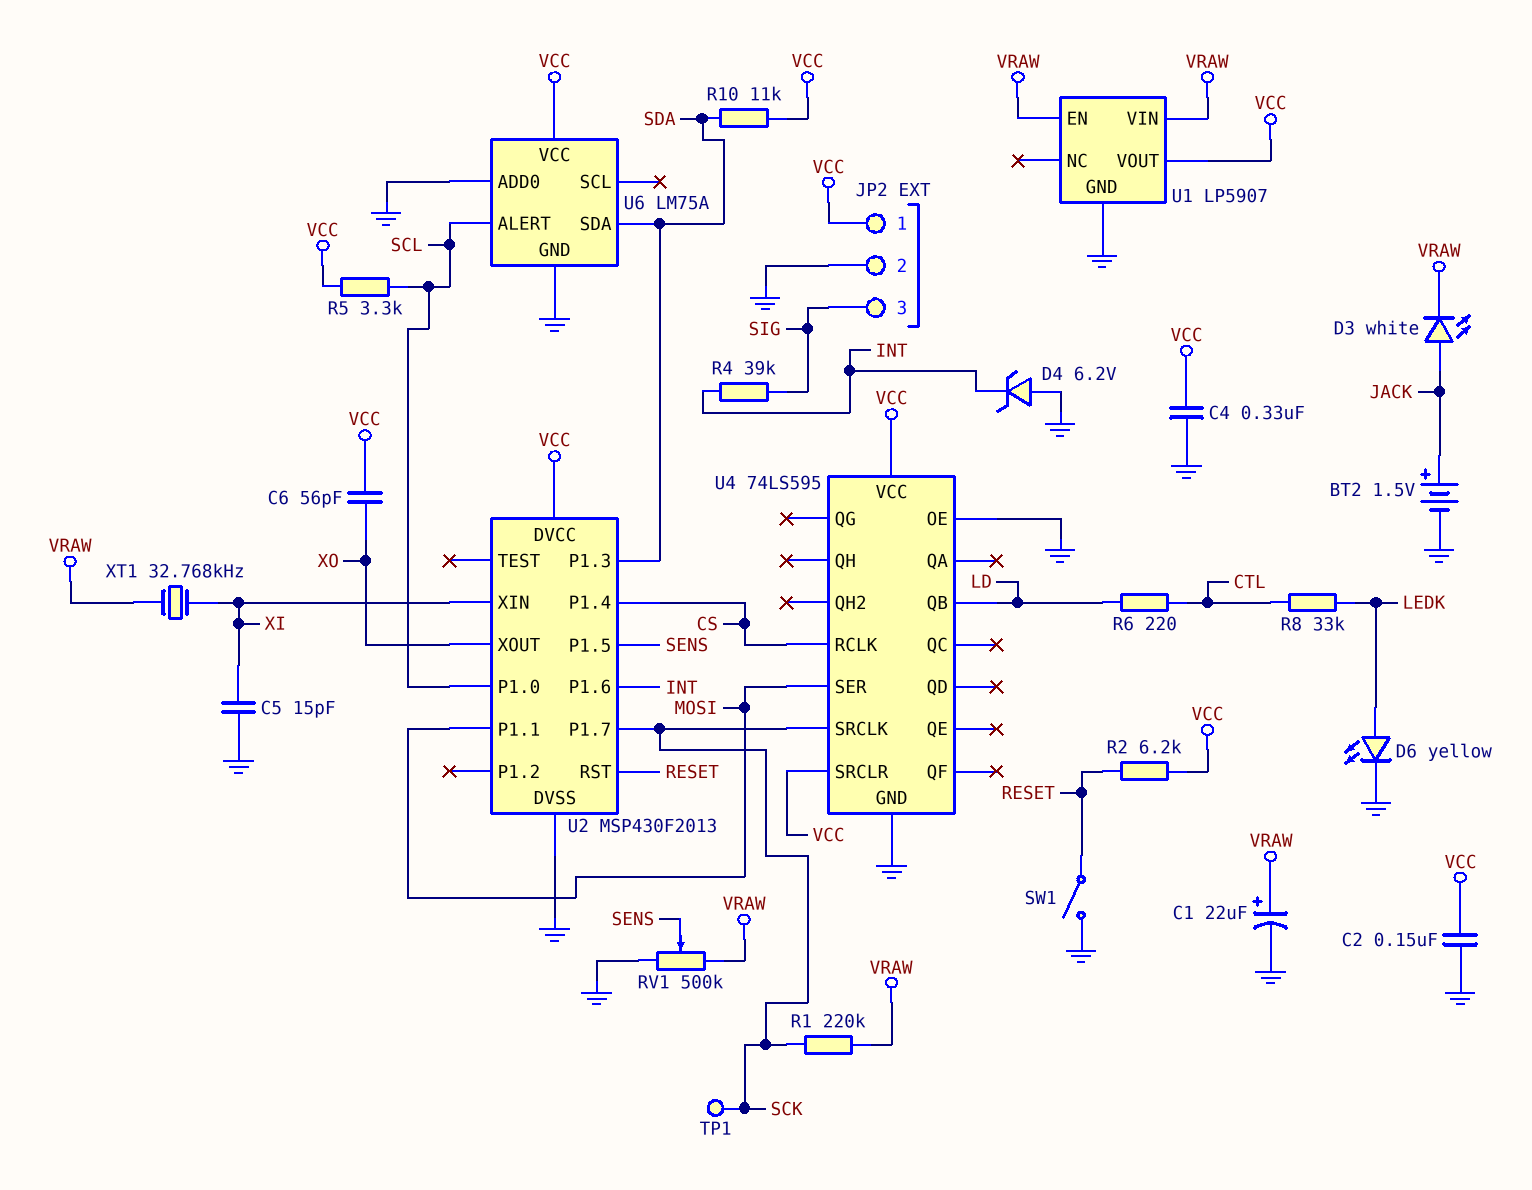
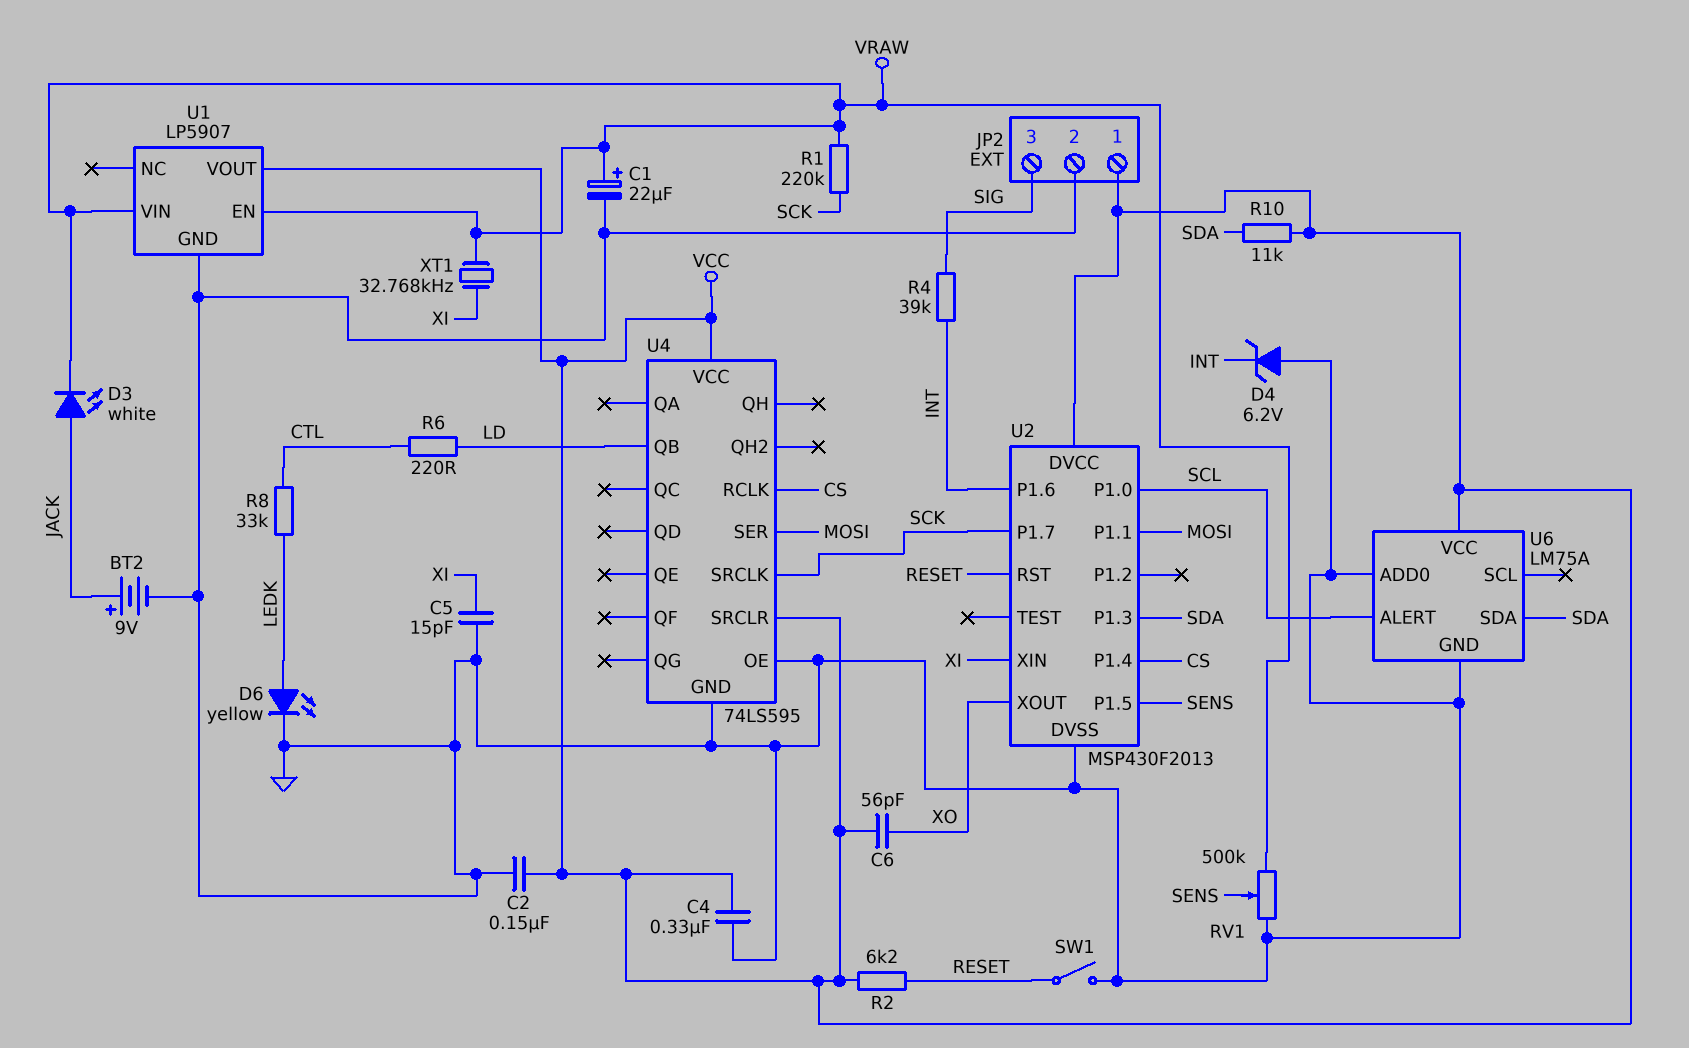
BT2: 1.5V (plus JACK, minus GND) -> 9V (plus JACK, minus GND)
R5: 3.3k (SCL, VCC) -> none
TP1: test point (SCK) -> none

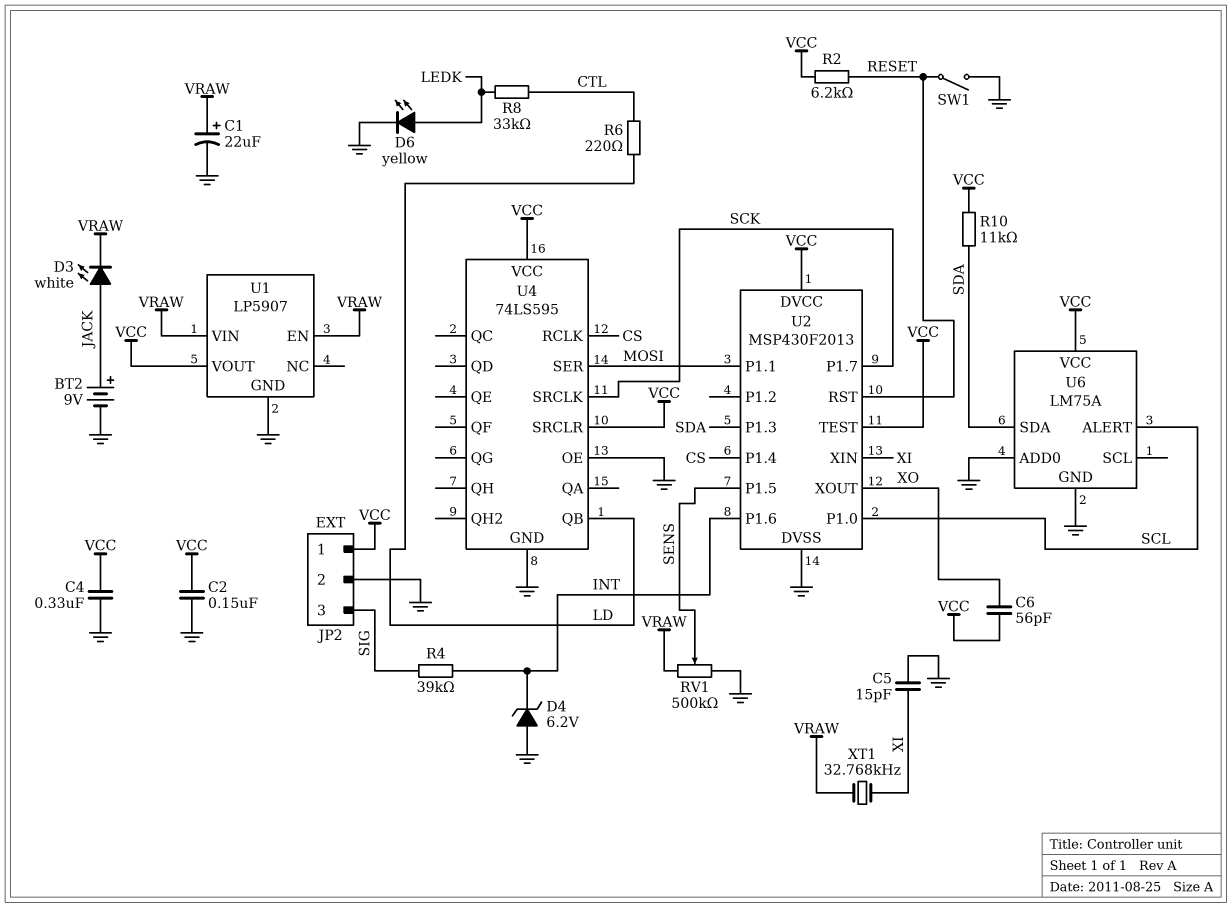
R1: 220k (SCK, VRAW) -> none
U2 pin TEST: none -> VCC

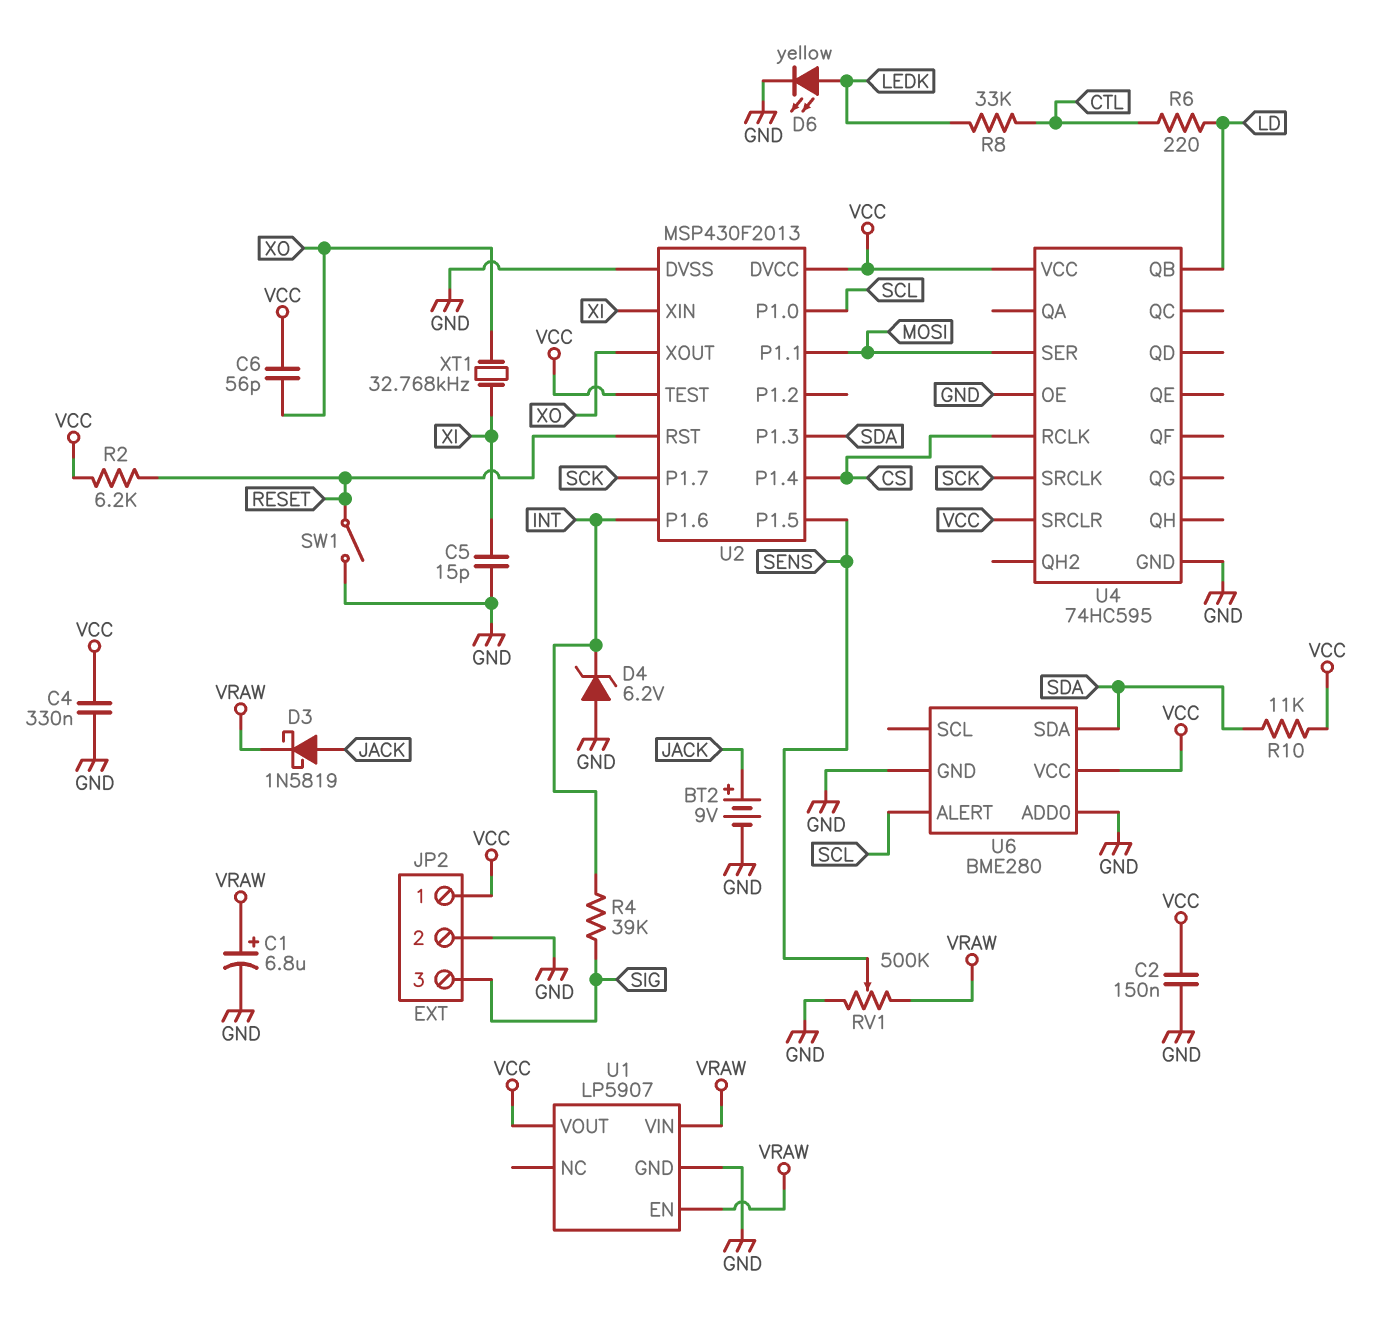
C1: 22uF (plus VRAW, minus GND) -> 6.8uF (plus VRAW, minus GND)
D3: LED white (A JACK, K VRAW) -> schottky 1N5819 (A JACK, K VRAW)
U4: 74LS595 -> 74HC595
U6: LM75A -> BME280
XT1: 32.768kHz (VRAW, XI) -> 32.768kHz (XI, XO)

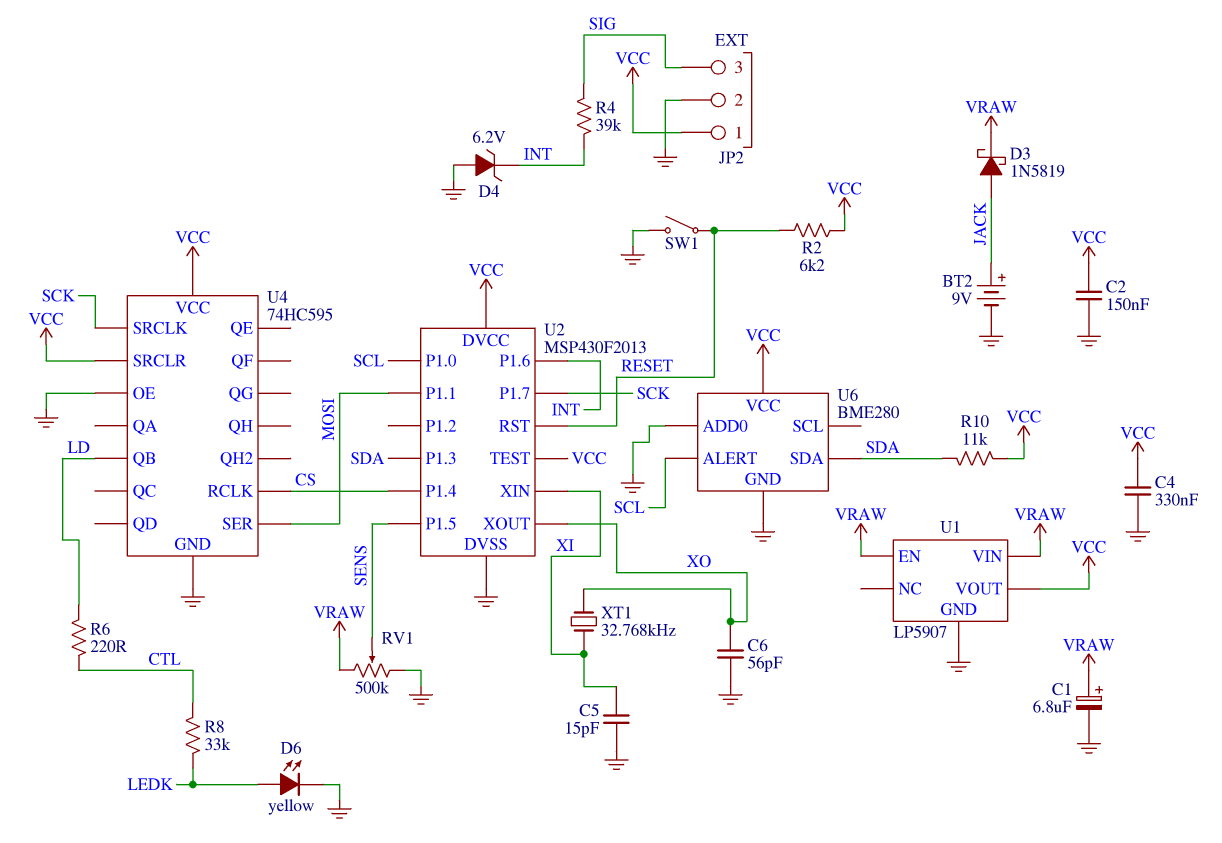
C6: 56pF (VCC, XO) -> 56pF (GND, XO)

